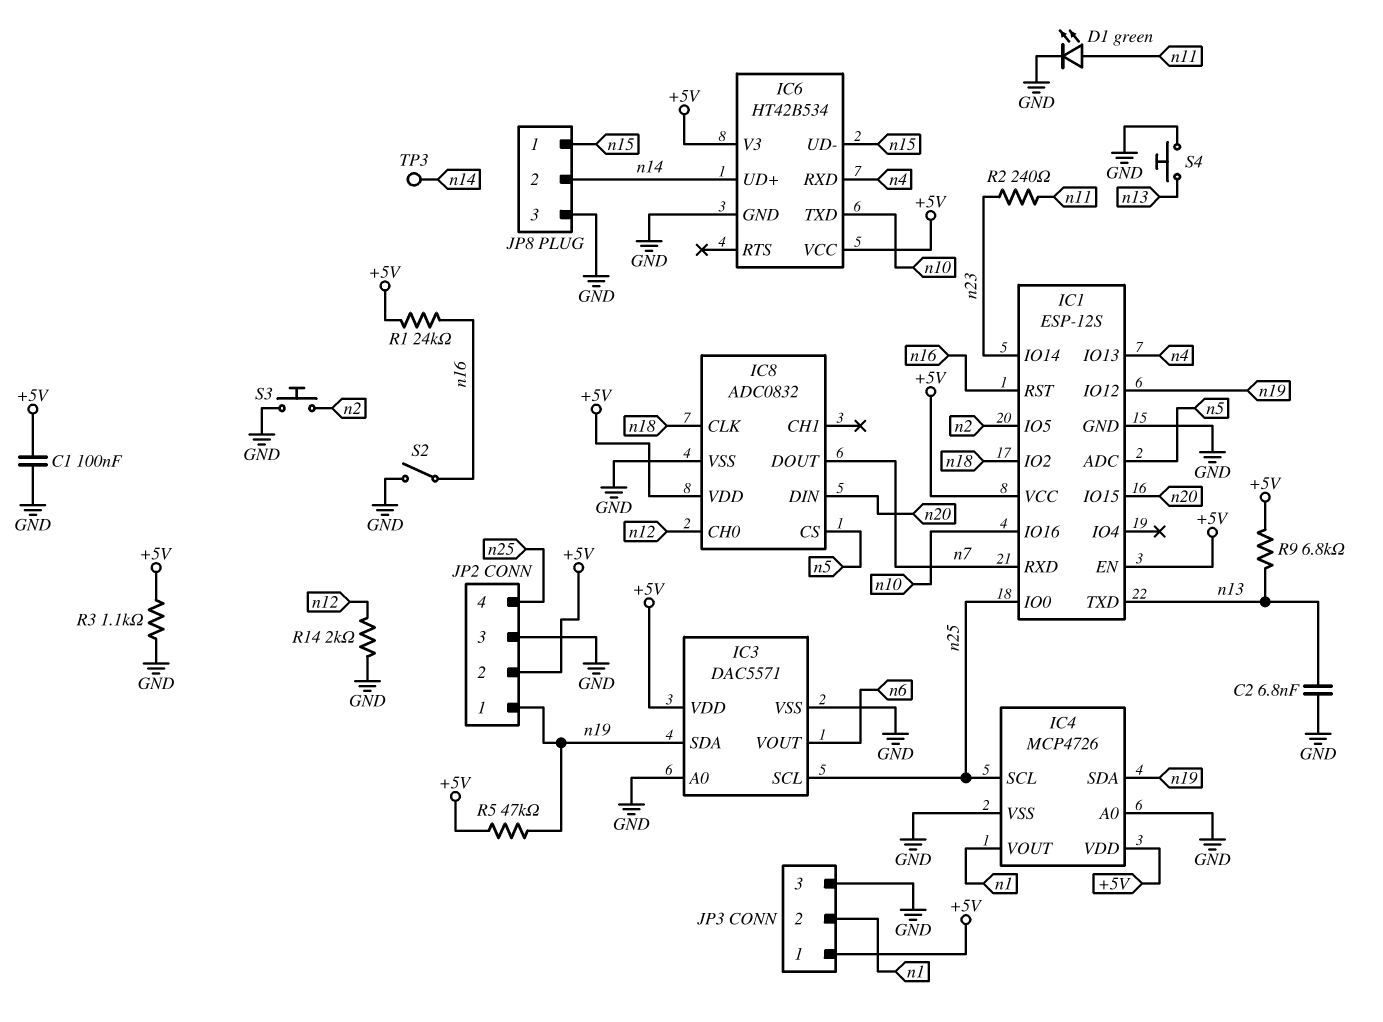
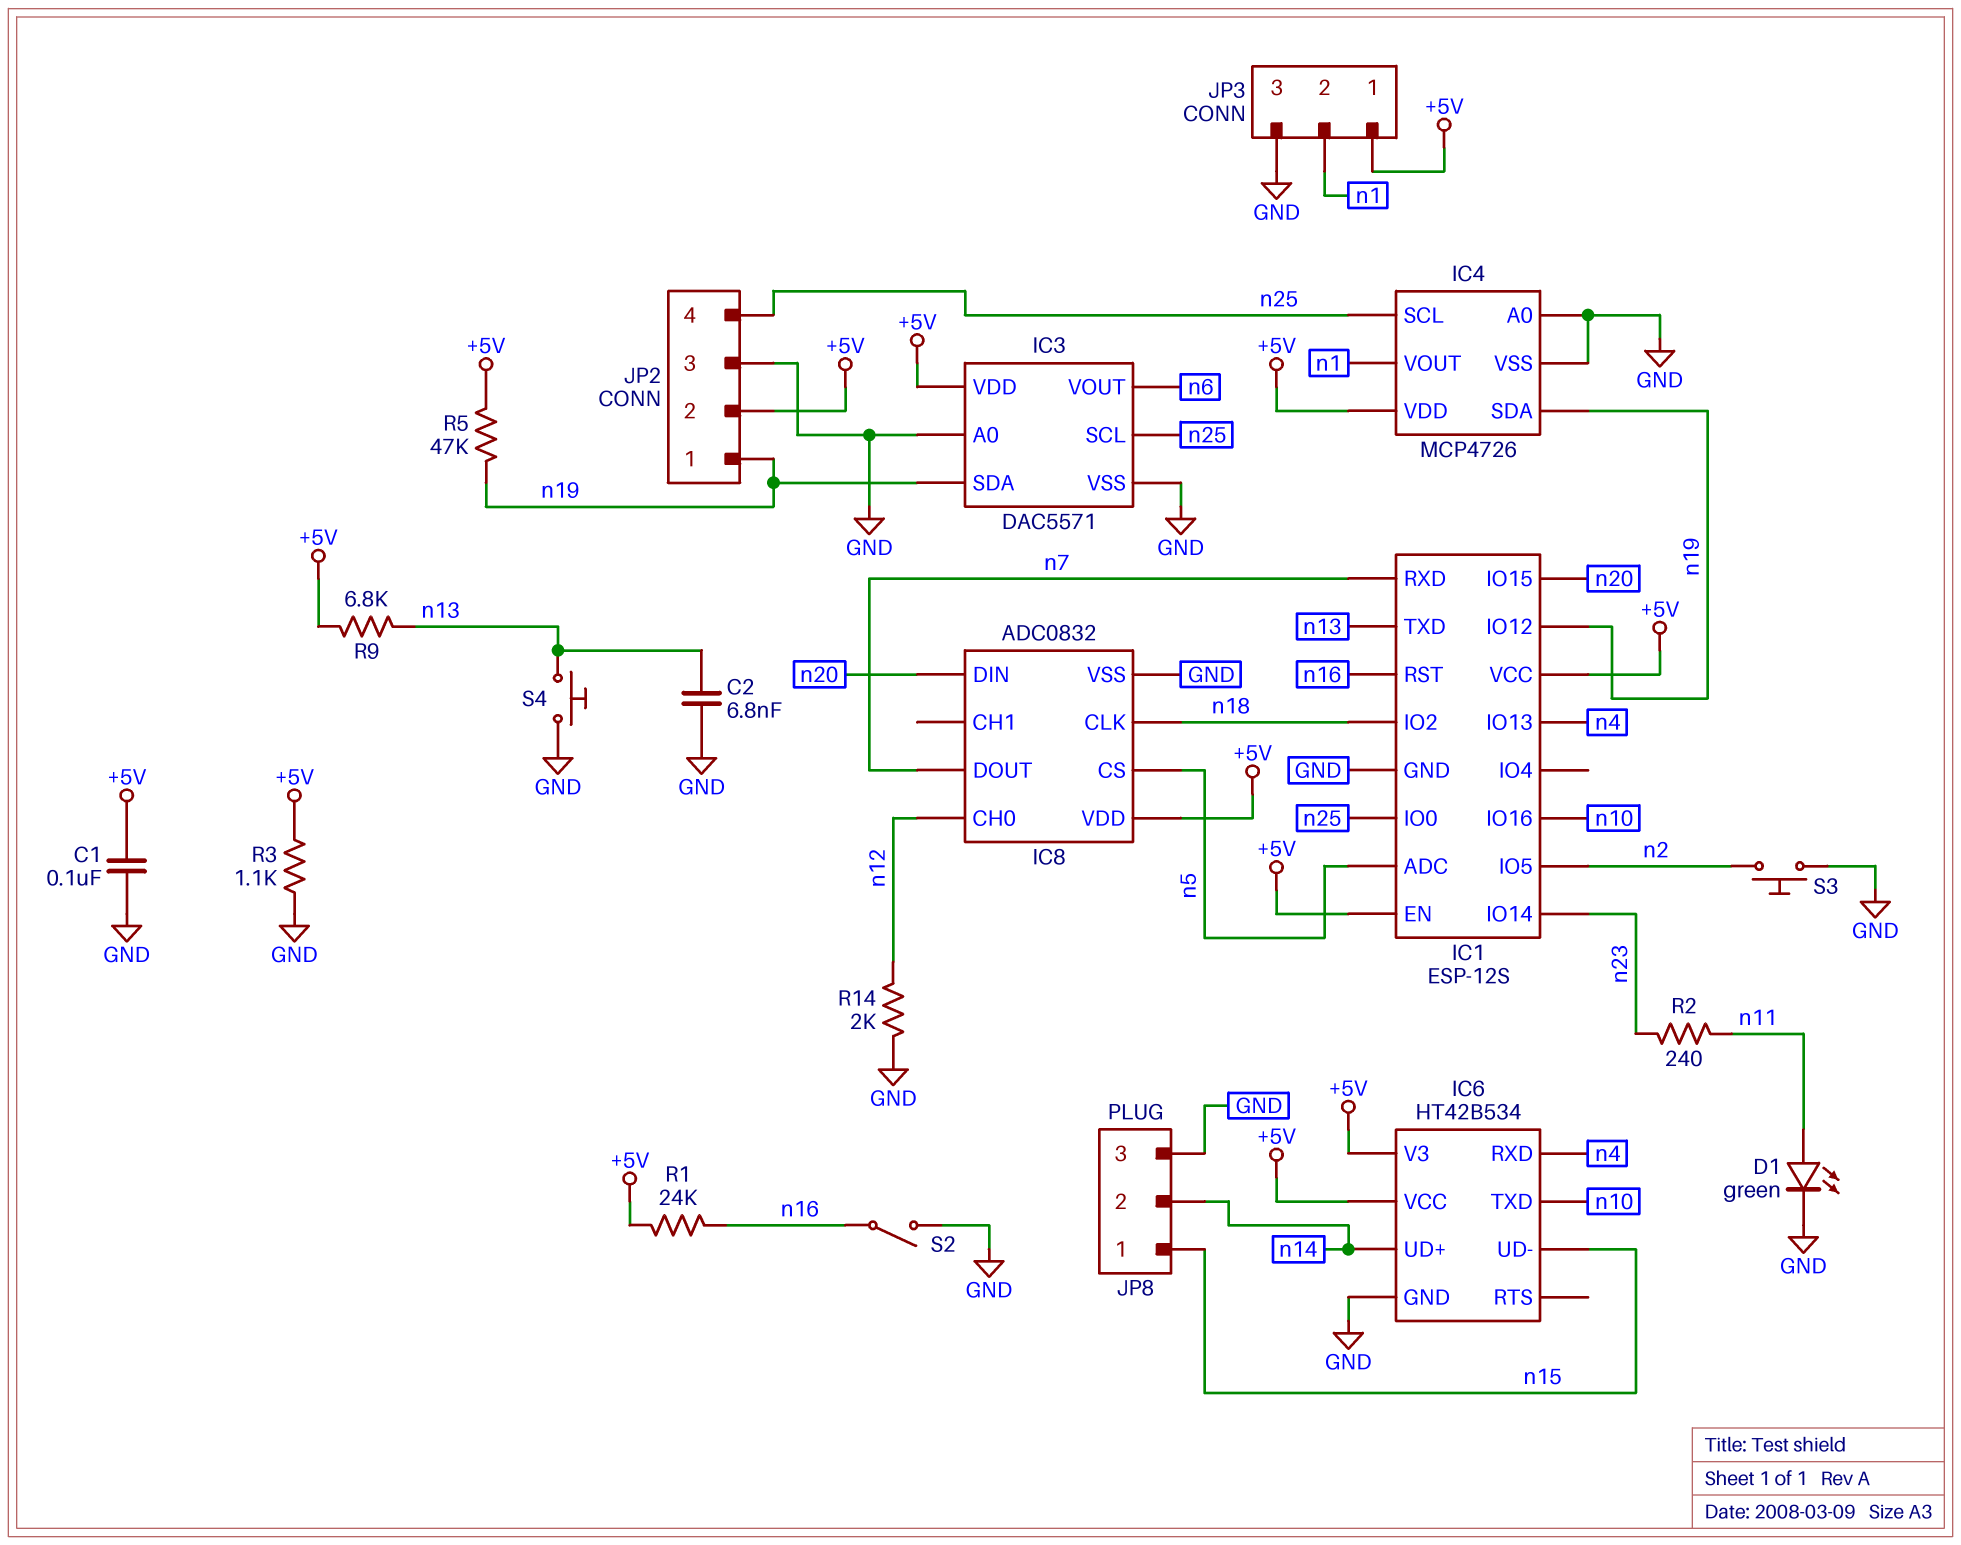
TP3: test point (n14) -> none

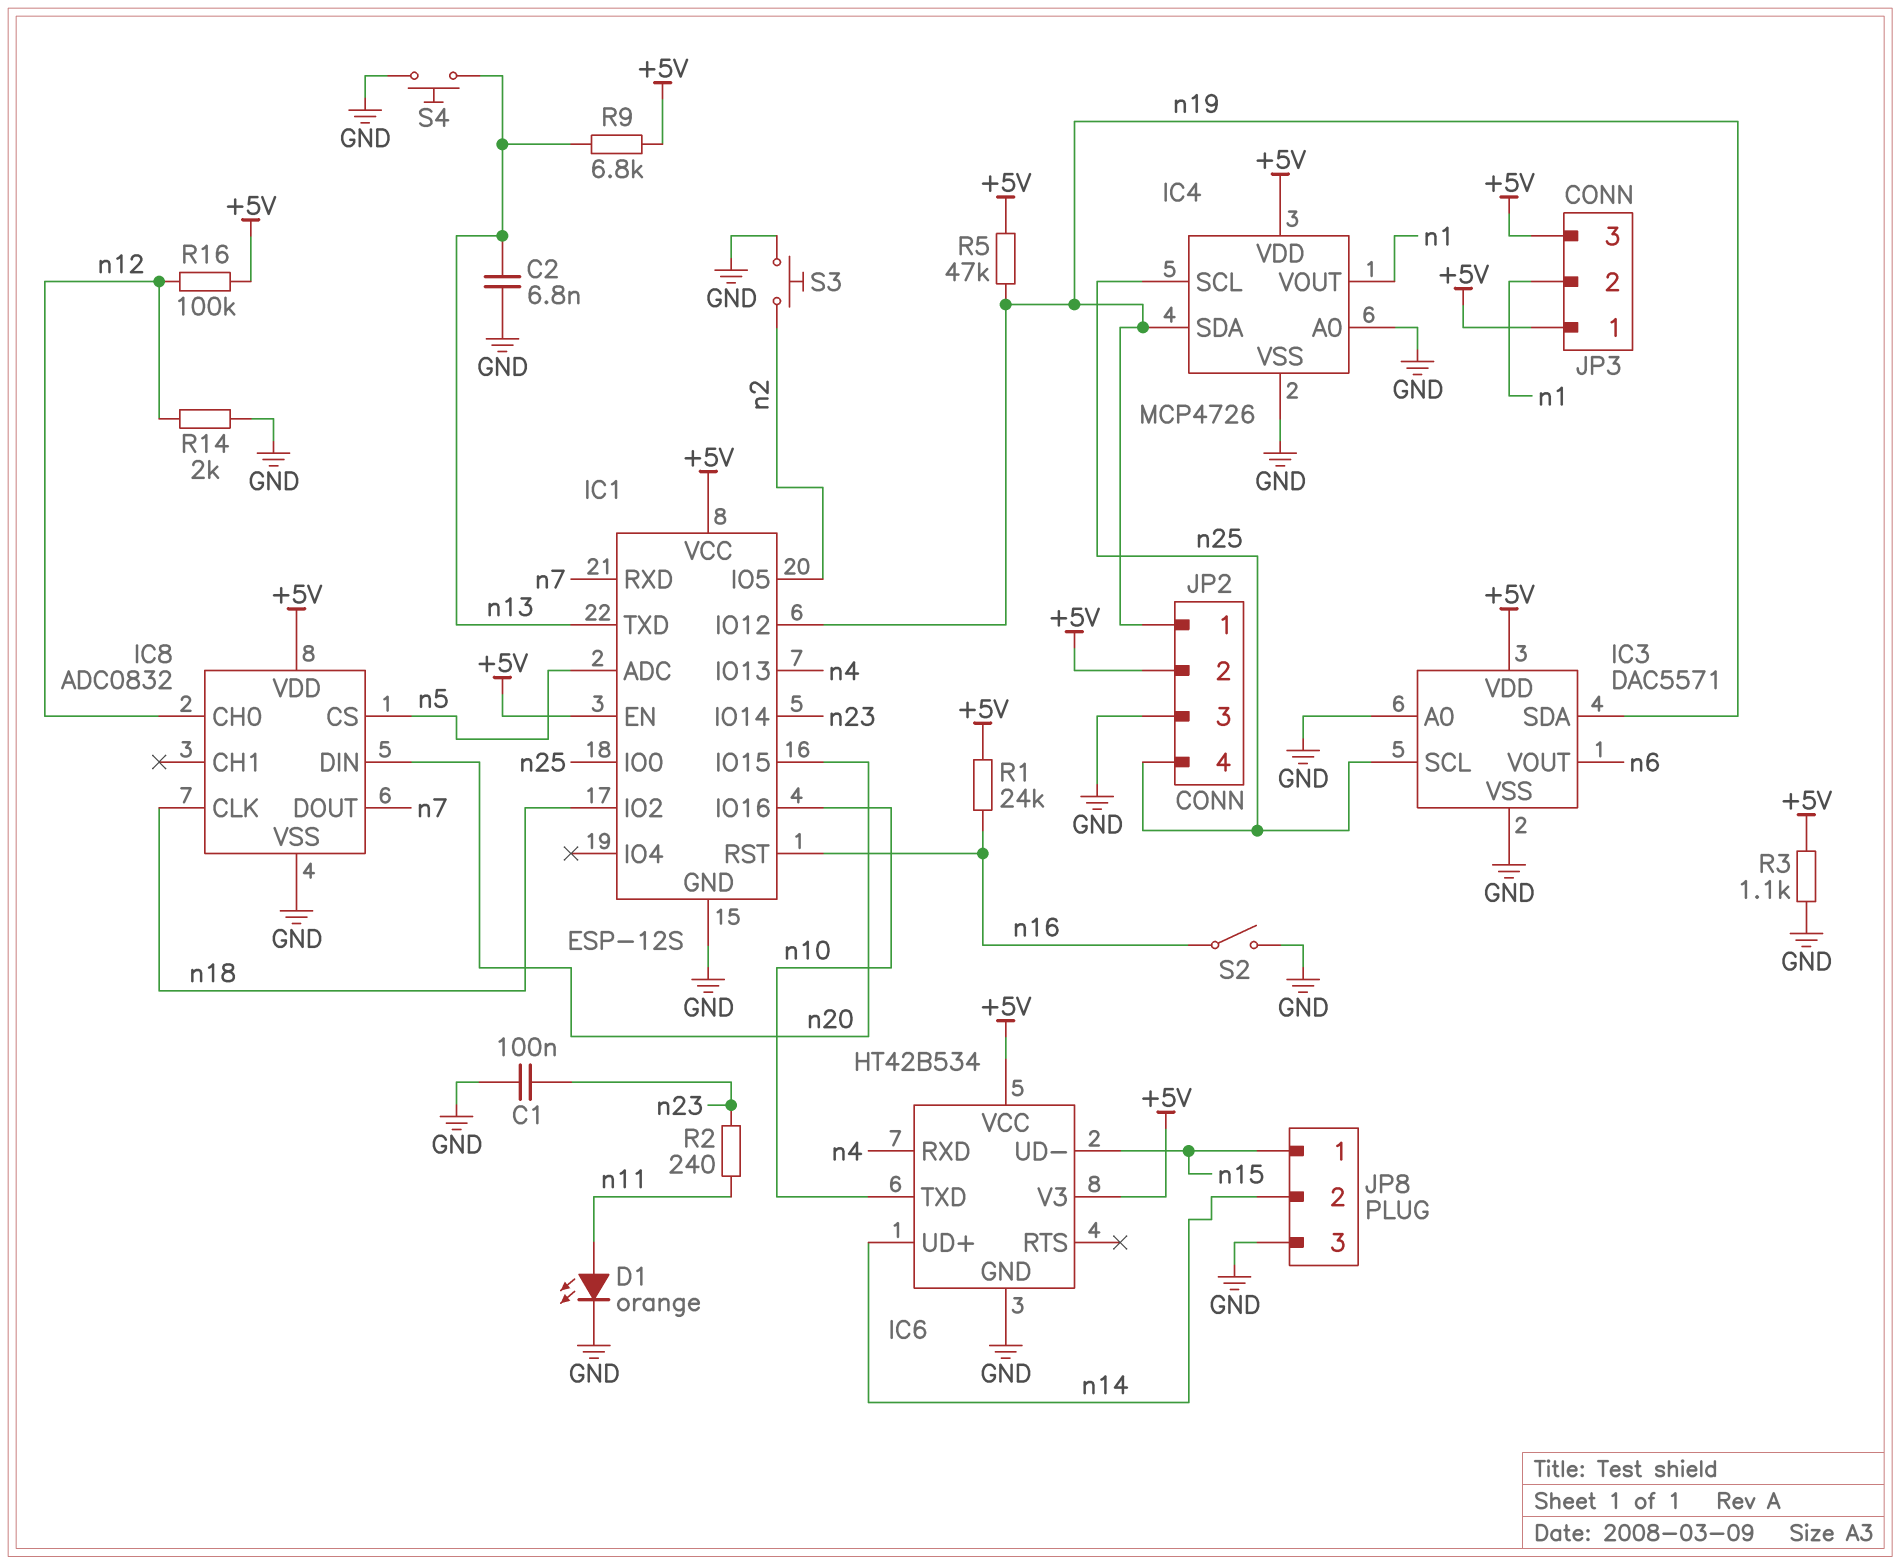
C1: 100nF (+5V, GND) -> 100nF (GND, n23)
D1: LED green (A n11, K GND) -> LED orange (A n11, K GND)
JP3 pin 3: GND -> +5V
R16: none -> 100k (+5V, n12)

